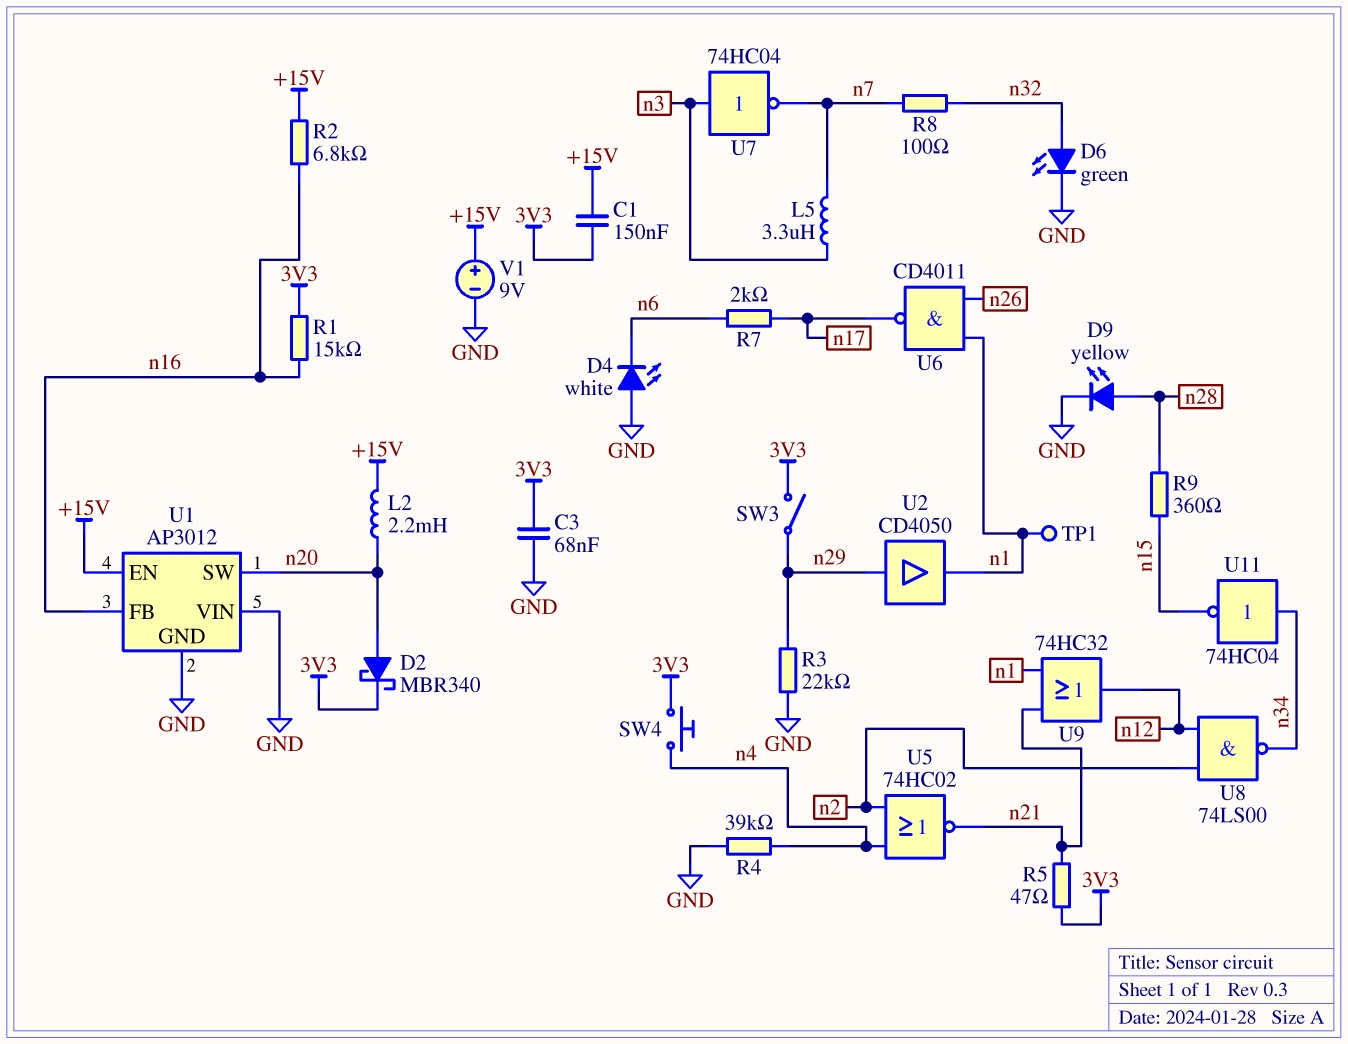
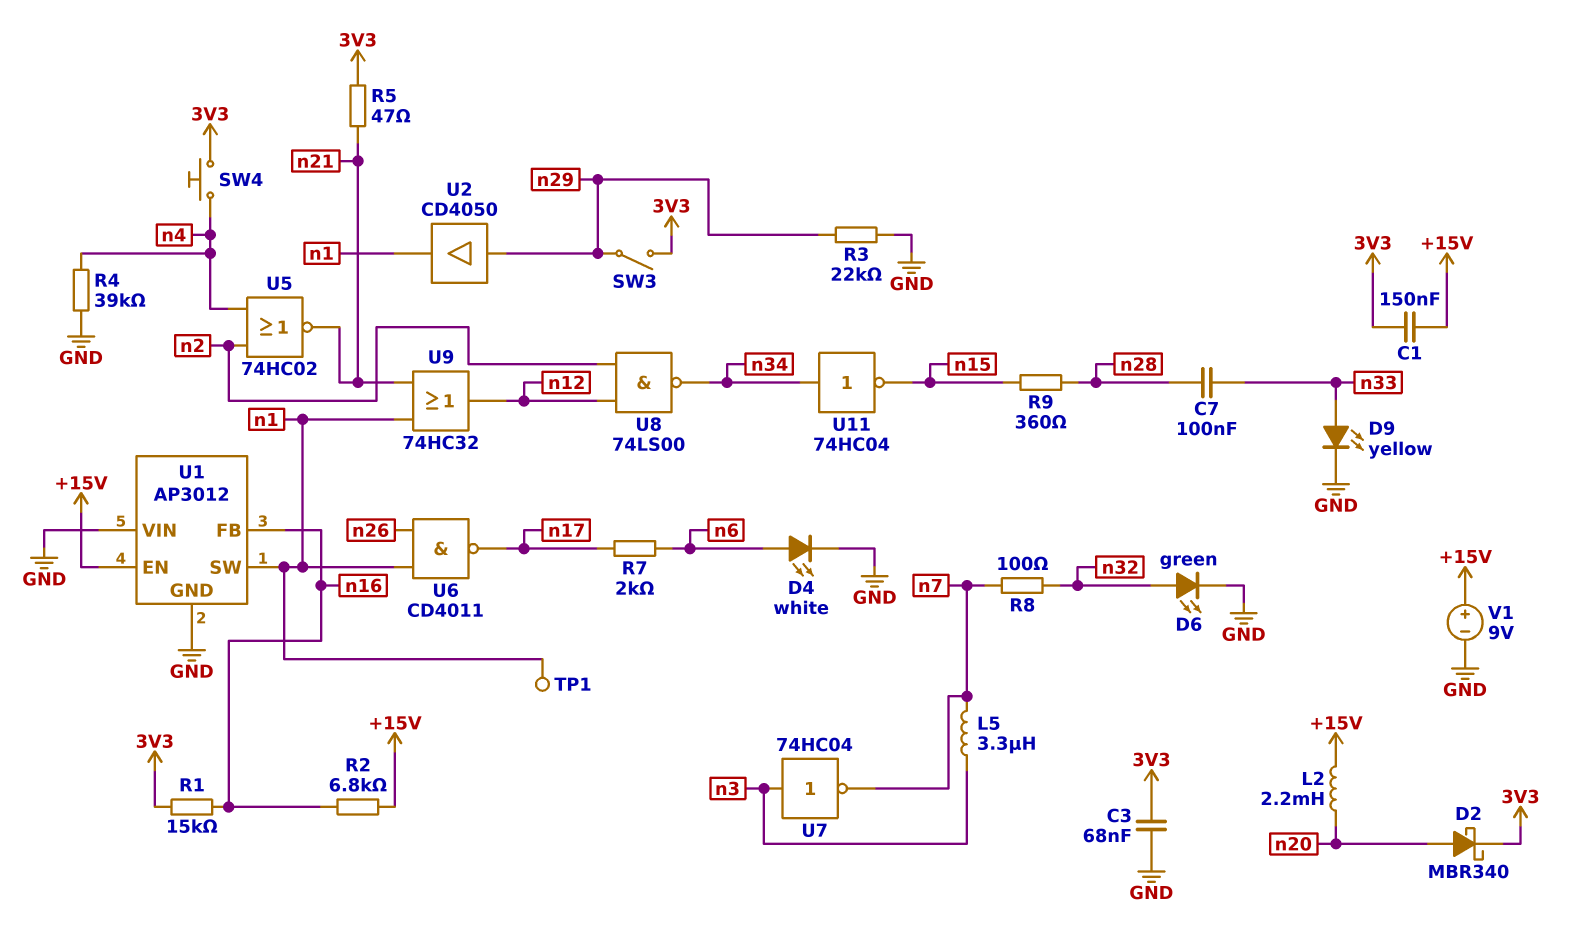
C7: none -> 100nF (n28, n33)
D4: LED white (A GND, K n6) -> LED white (A n6, K GND)
D9: LED yellow (A n28, K GND) -> LED yellow (A n33, K GND)
U1 pin SW: n20 -> n1

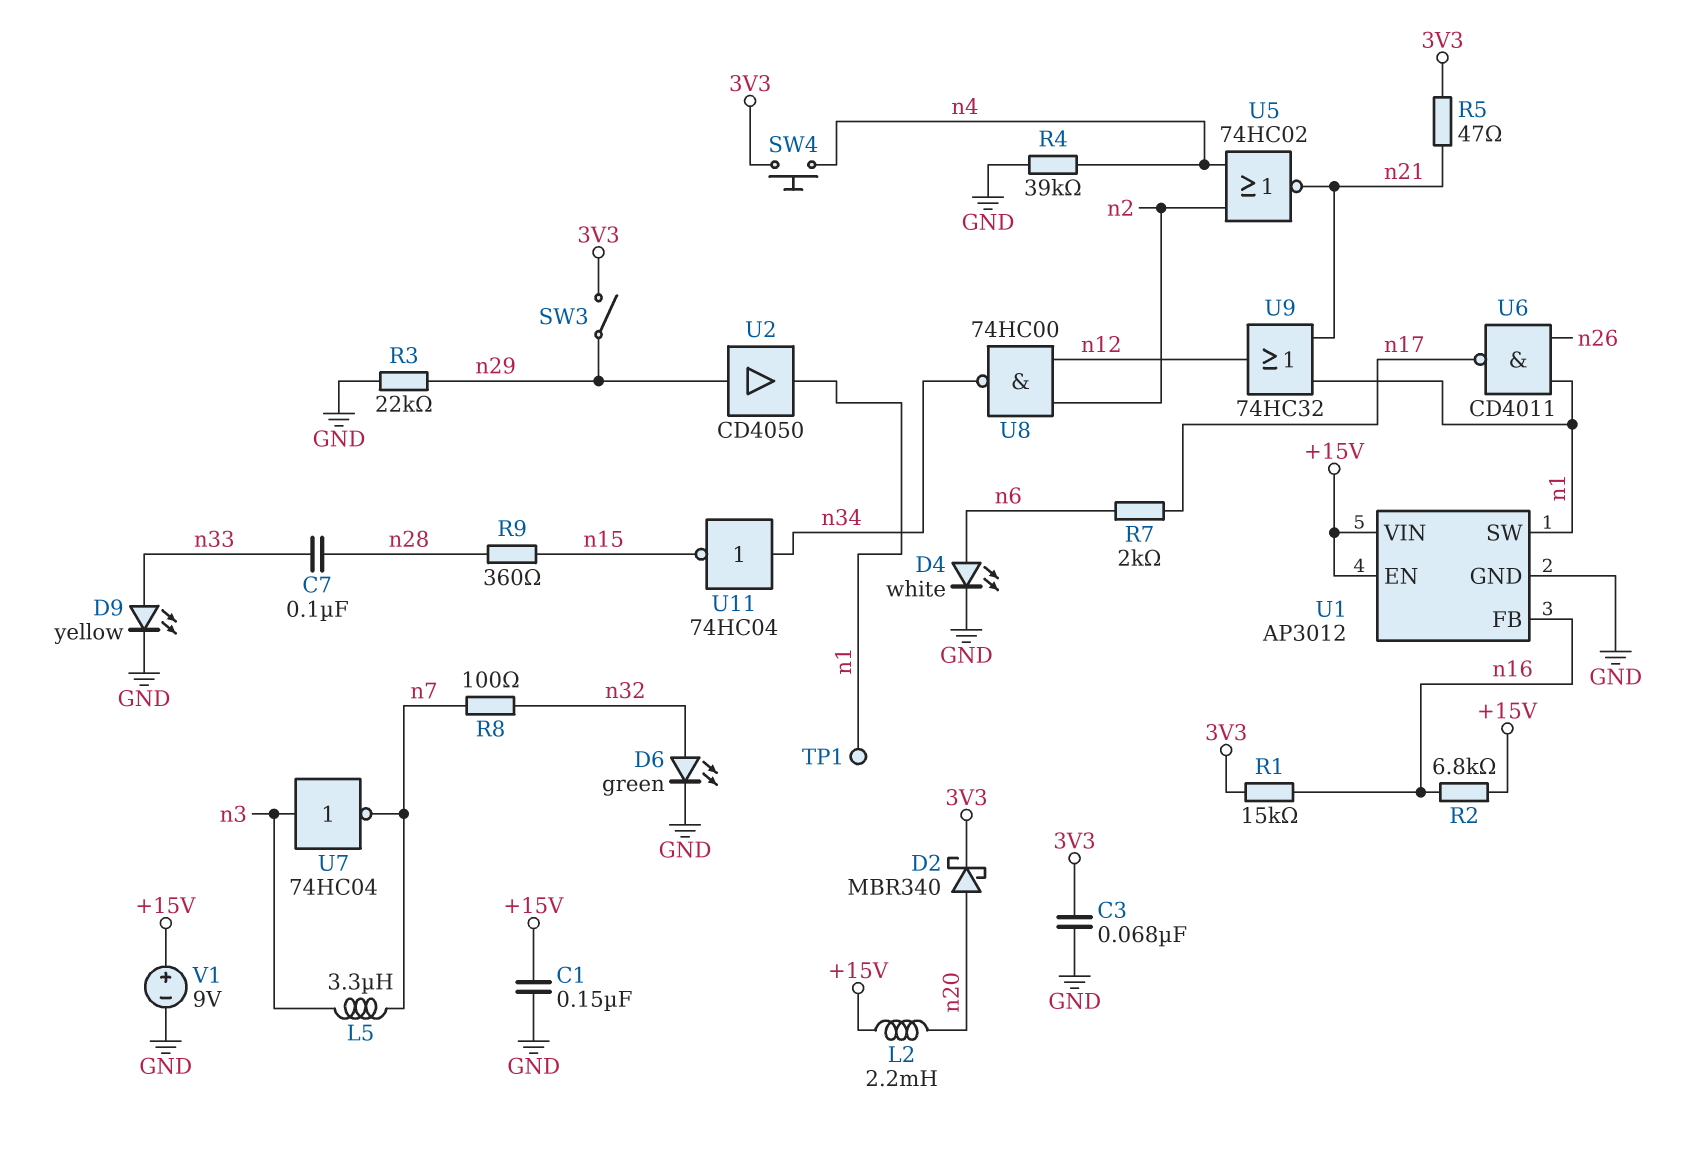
C1: 150nF (+15V, 3V3) -> 150nF (+15V, GND)
U1 pin VIN: GND -> +15V
U8: NAND 74LS00 (in n2, in n12, out n34) -> NAND 74HC00 (in n2, in n12, out n34)

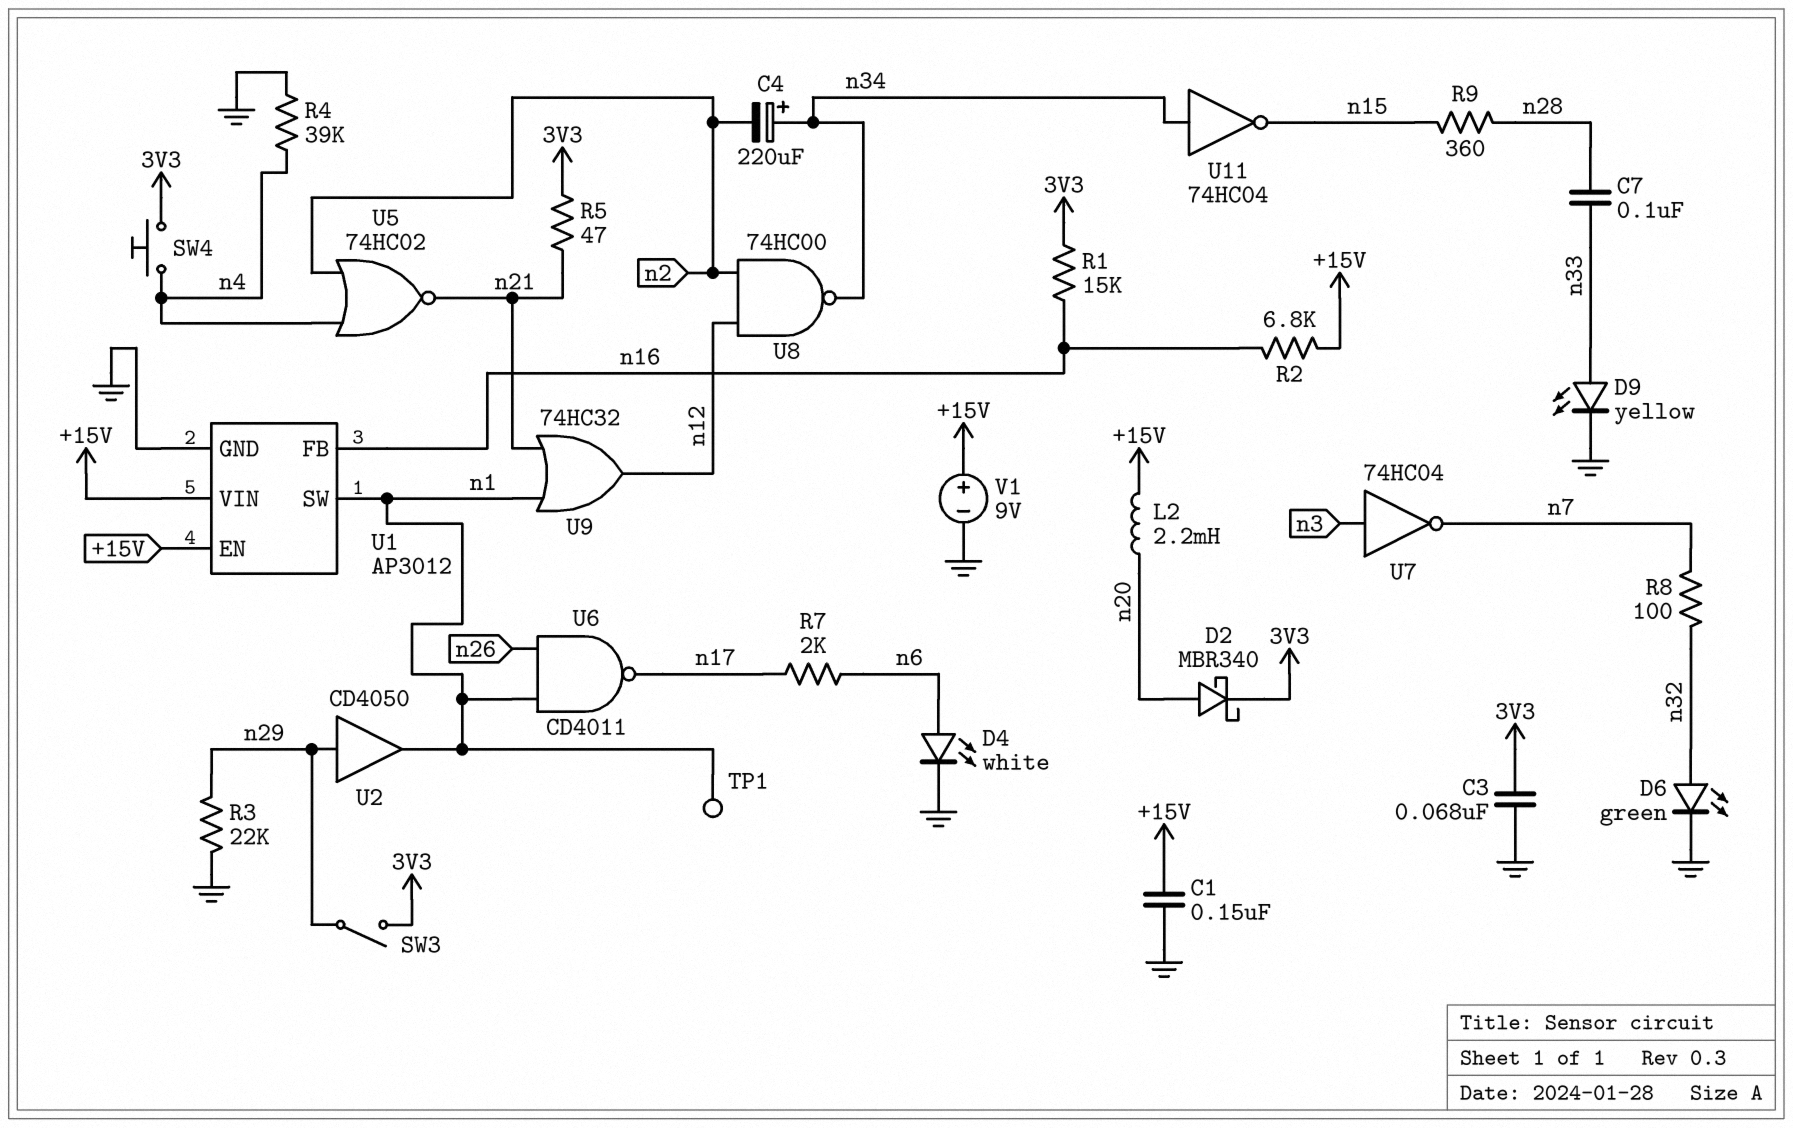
C4: none -> 220uF (plus n34, minus n2)
L5: 3.3uH (n3, n7) -> none

